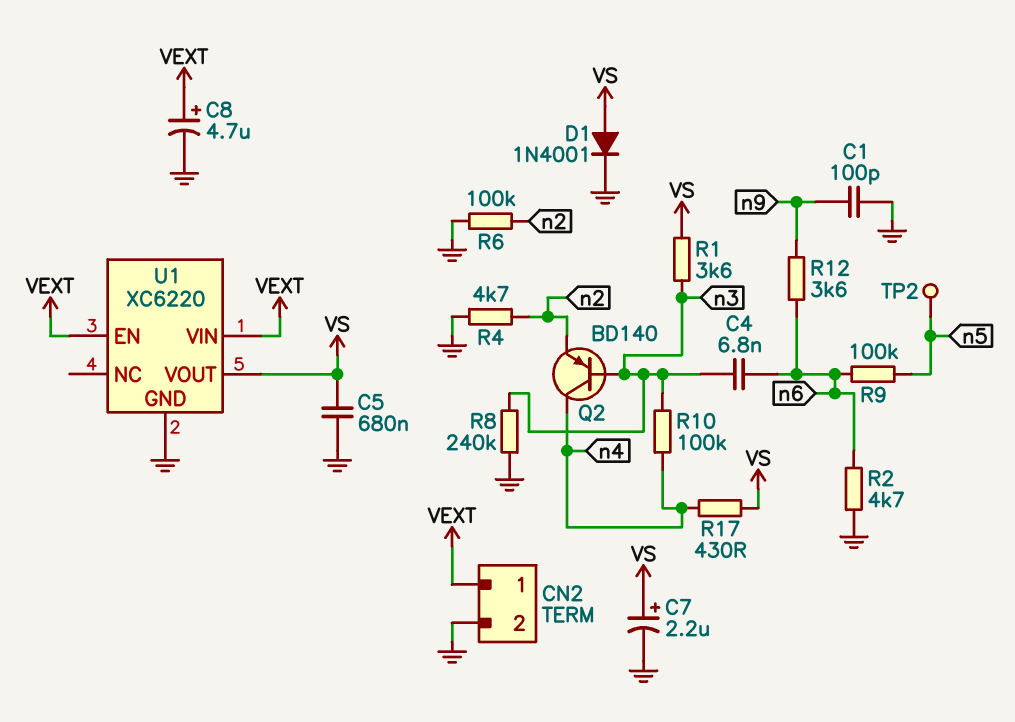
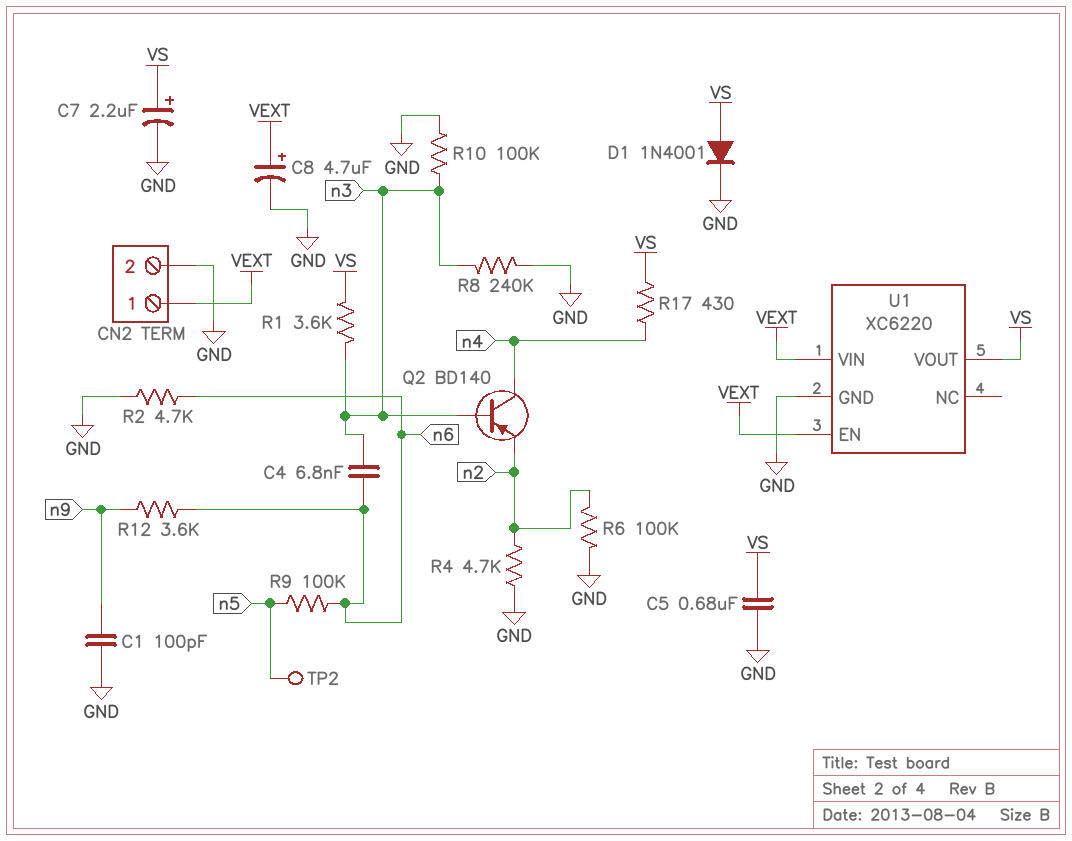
R10: 100k (n3, n4) -> 100k (GND, n3)

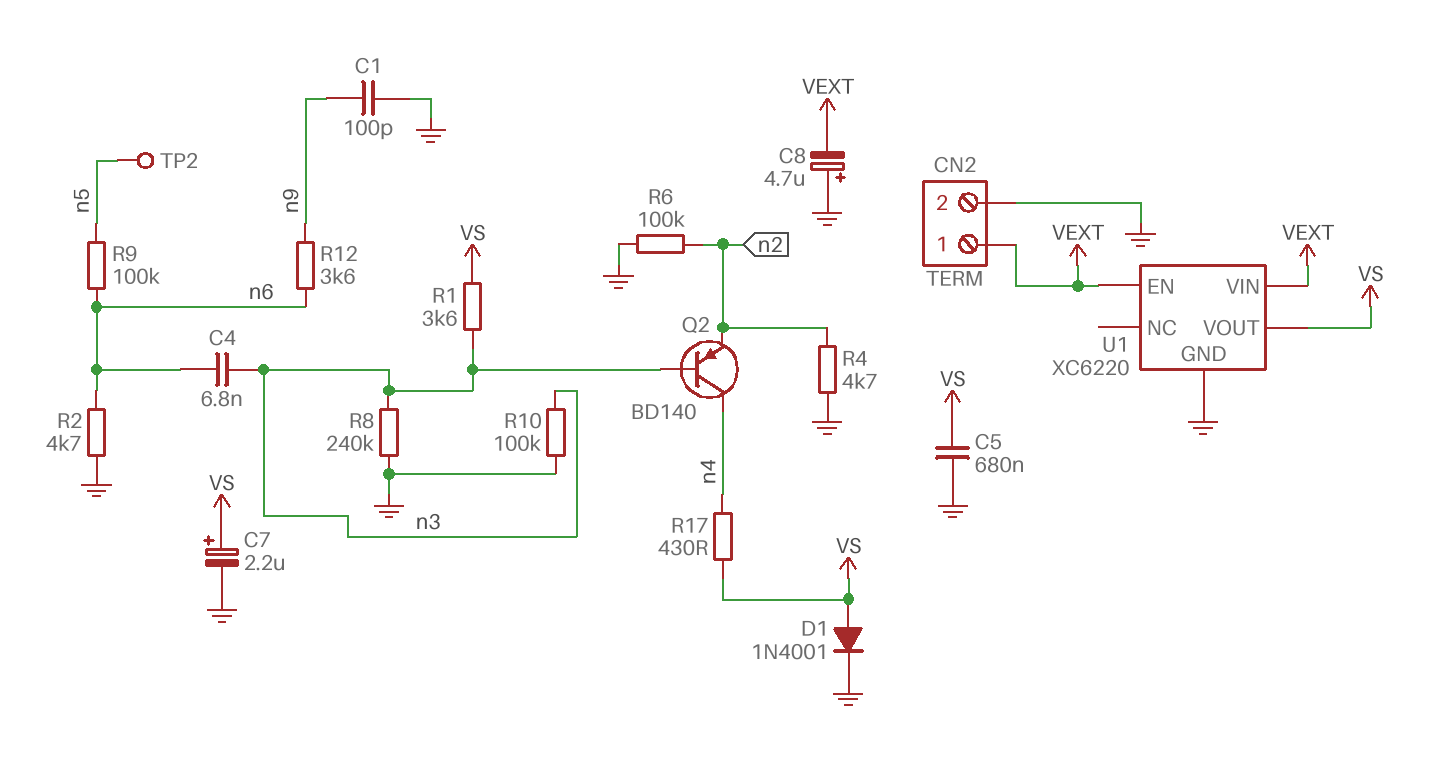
C8: 4.7uF (plus VEXT, minus GND) -> 4.7uF (plus GND, minus VEXT)

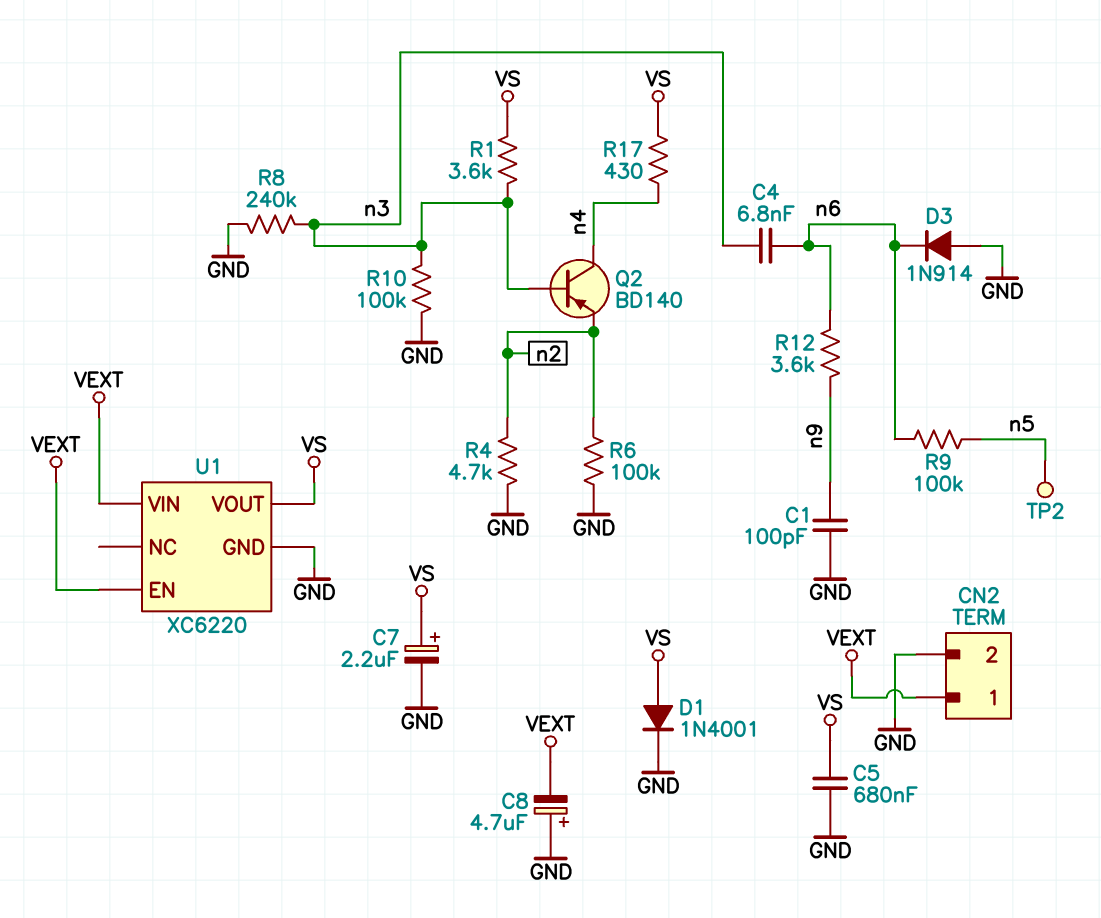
D3: none -> diode 1N914 (A GND, K n6)
R2: 4.7k (GND, n6) -> none

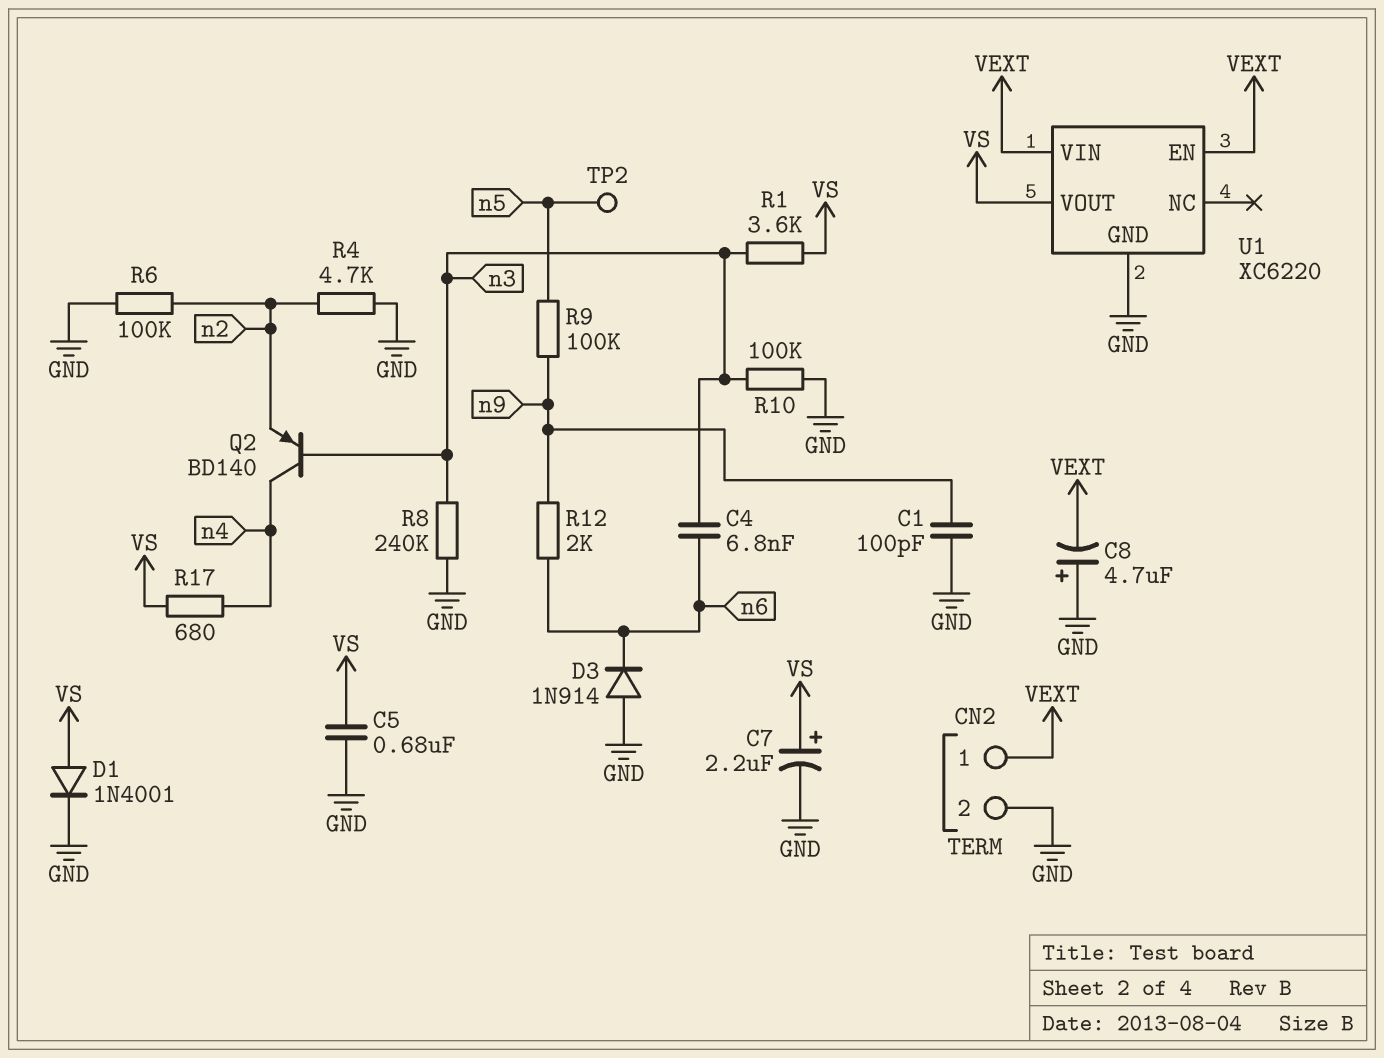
R9: 100k (n5, n6) -> 100k (n5, n9)
R12: 3.6k (n6, n9) -> 2k (n6, n9)
R17: 430 (VS, n4) -> 680 (VS, n4)

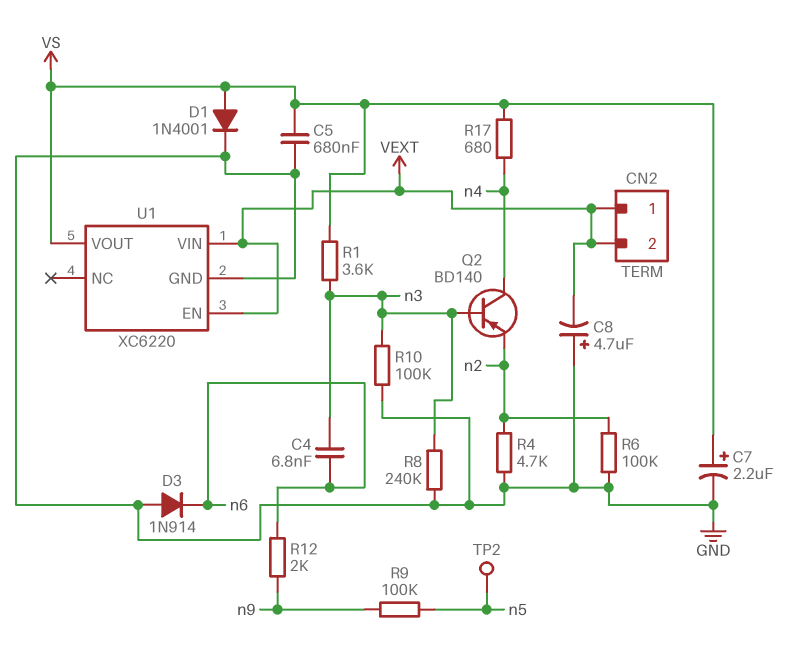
C1: 100pF (GND, n9) -> none
CN2 pin 2: GND -> VEXT

